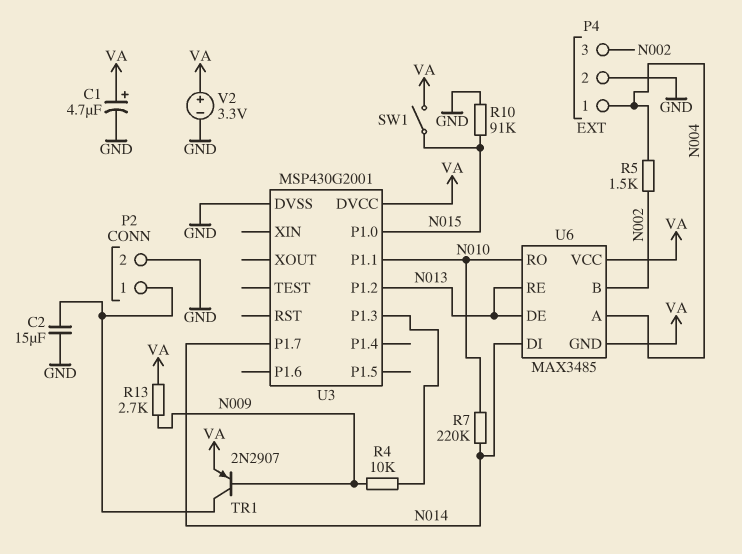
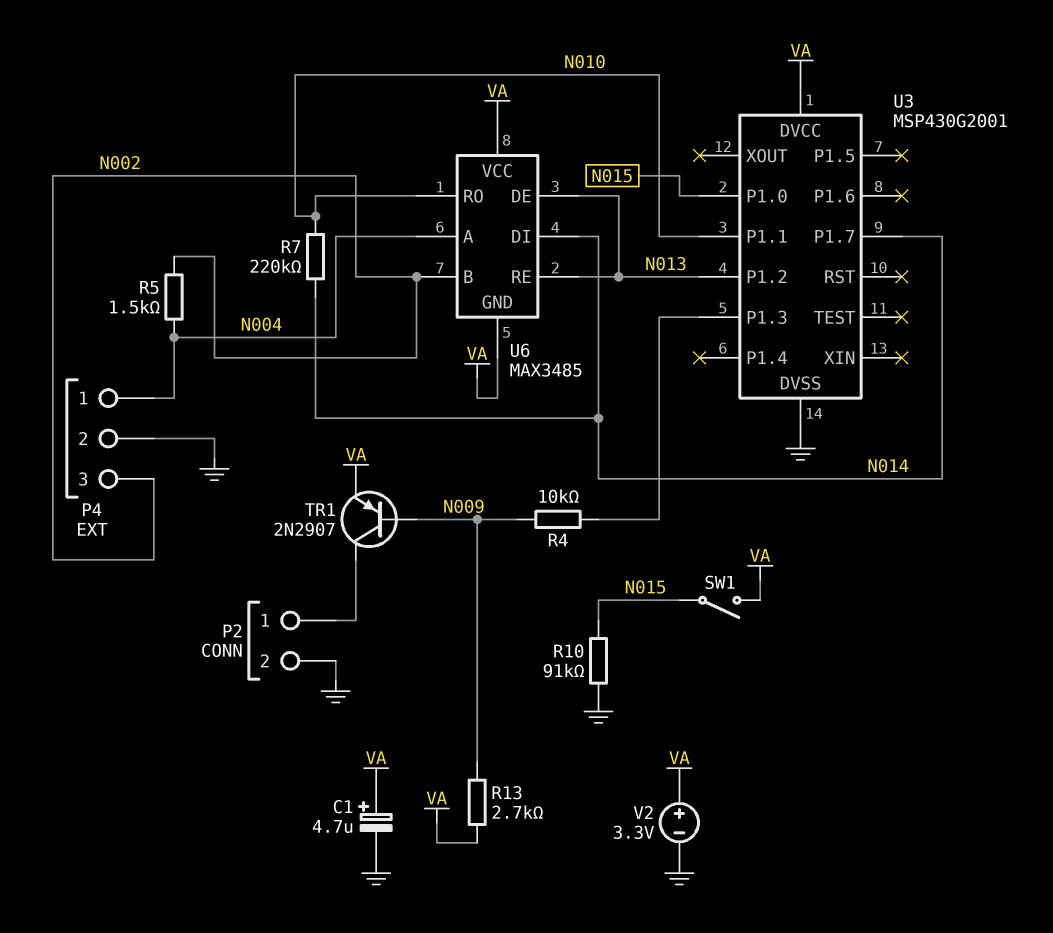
C2: 15uF (GND, P2/1) -> none

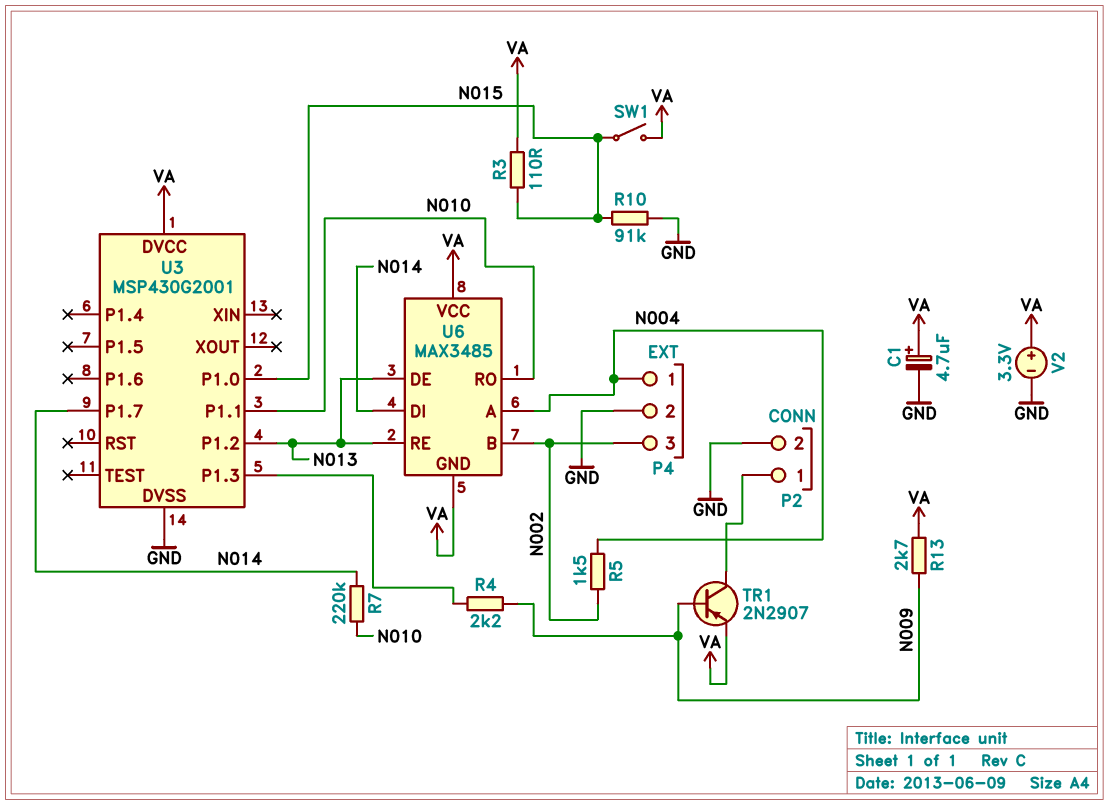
R3: none -> 110 (N015, VA)
R4: 10k (N009, U3/P1.3) -> 2.2k (N009, U3/P1.3)

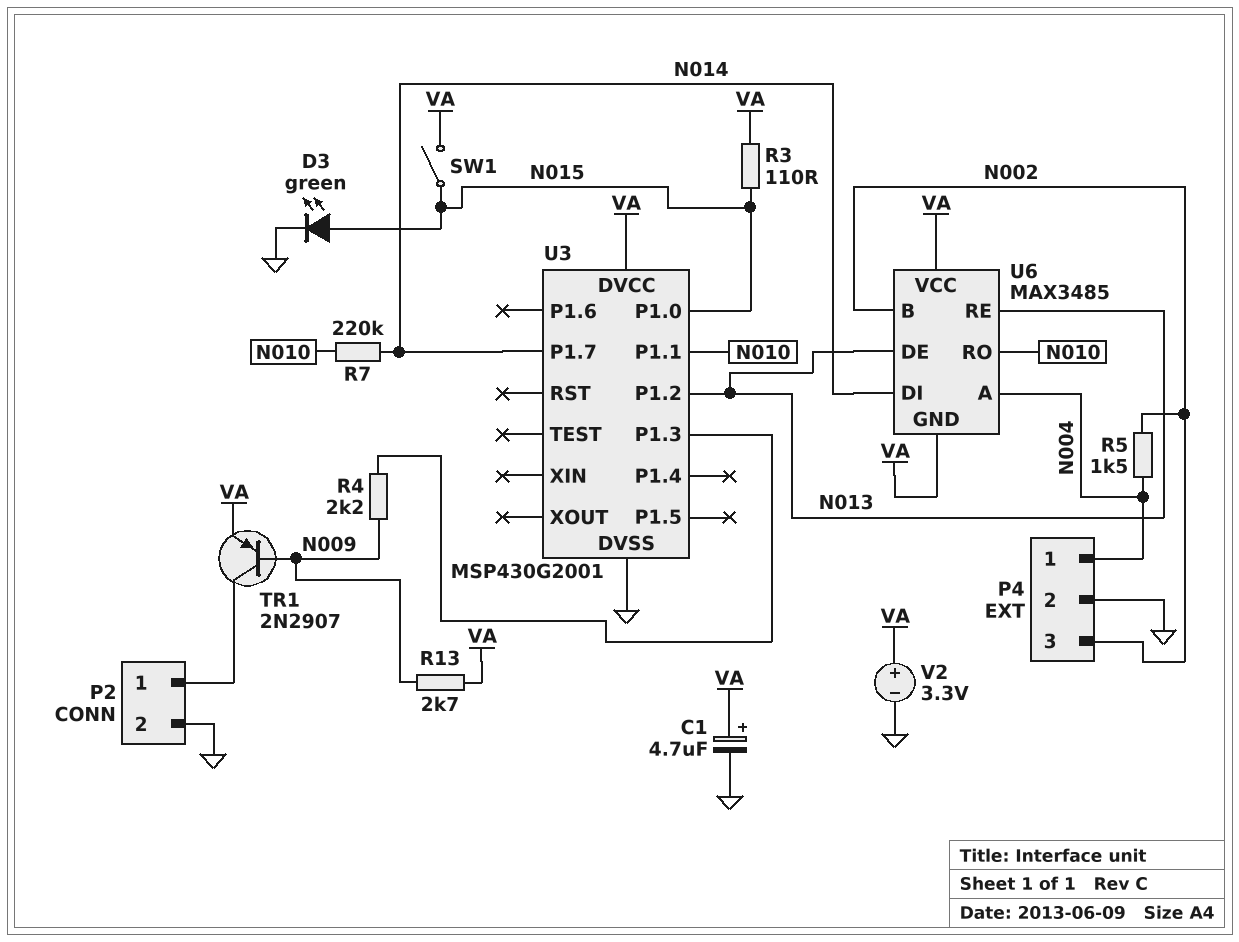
D3: none -> LED green (A N015, K GND)
R10: 91k (GND, N015) -> none

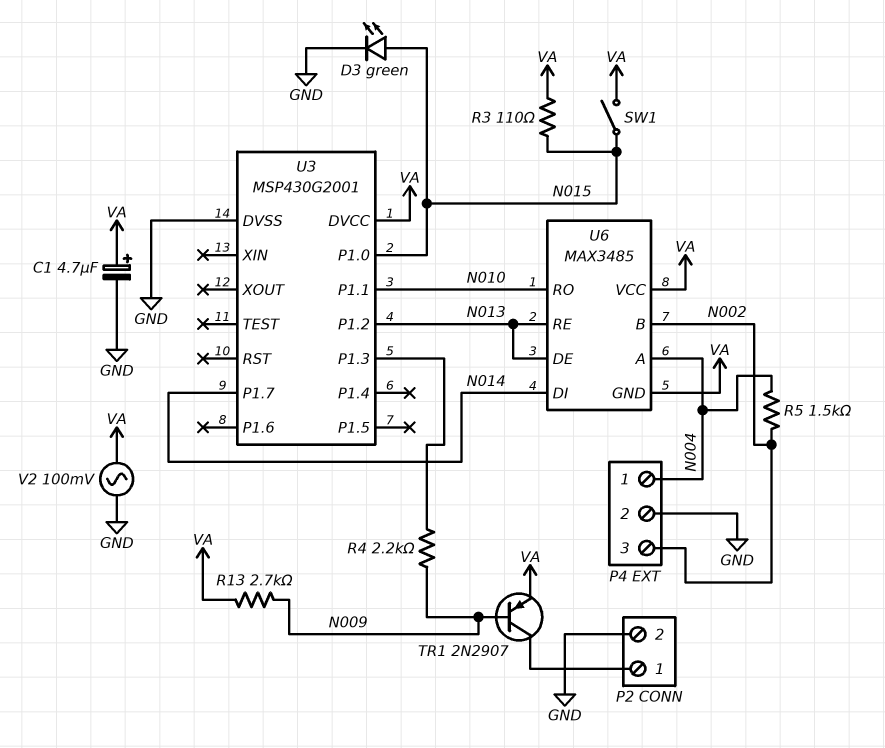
R7: 220k (N010, N014) -> none
V2: 3.3V (plus VA, minus GND) -> AC 100mV (GND, VA)

